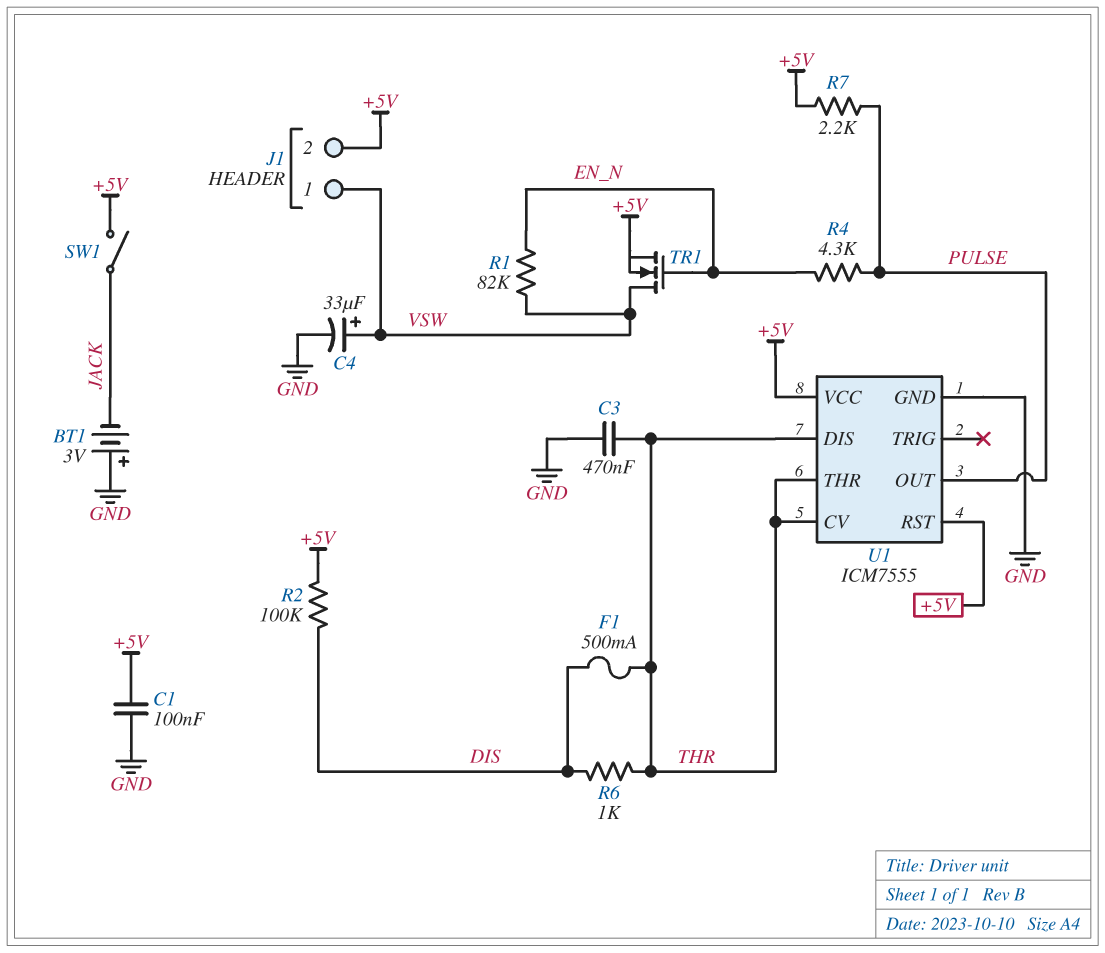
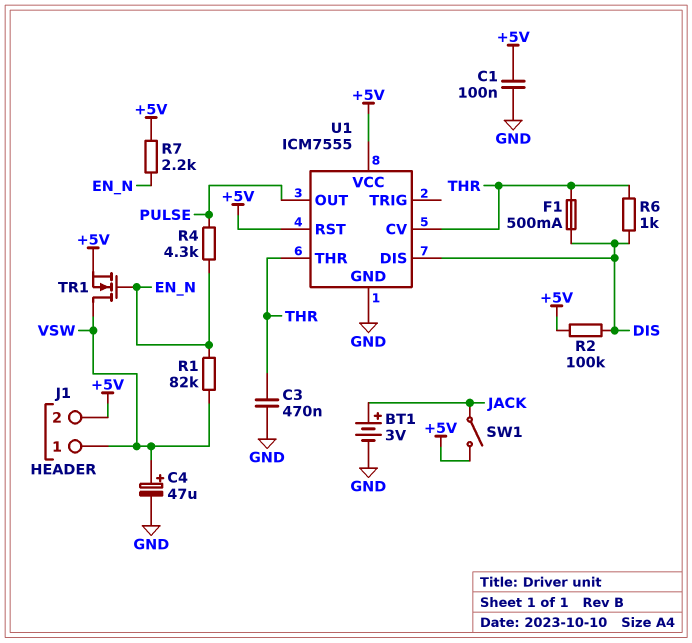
BT1: 3V (plus GND, minus JACK) -> 3V (plus JACK, minus GND)
C4: 33uF (plus VSW, minus GND) -> 47uF (plus VSW, minus GND)
R7: 2.2k (+5V, PULSE) -> 2.2k (+5V, EN_N)
U1 pin DIS: THR -> DIS

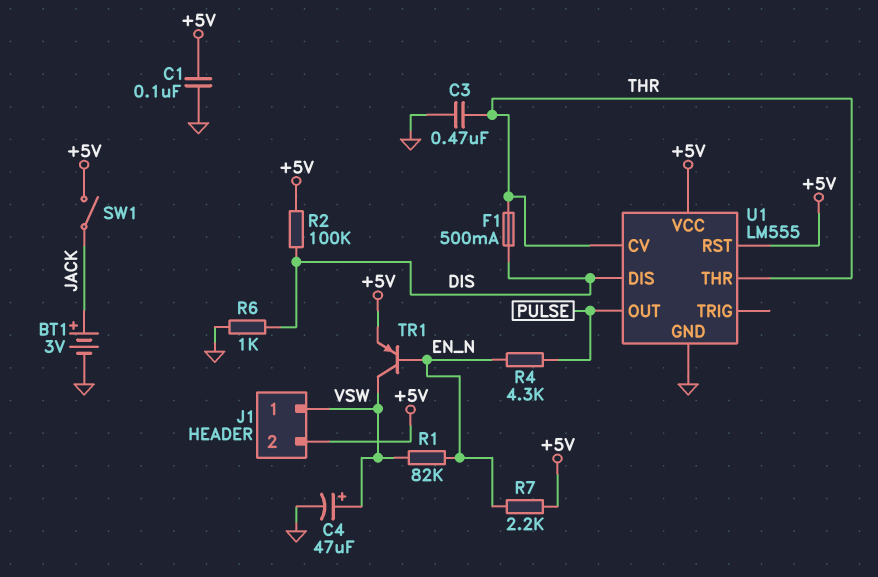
R6: 1k (DIS, THR) -> 1k (DIS, GND)
TR1: NMOS (G EN_N, D VSW, S +5V) -> PNP (B EN_N, C VSW, E +5V)
U1: ICM7555 -> LM555

